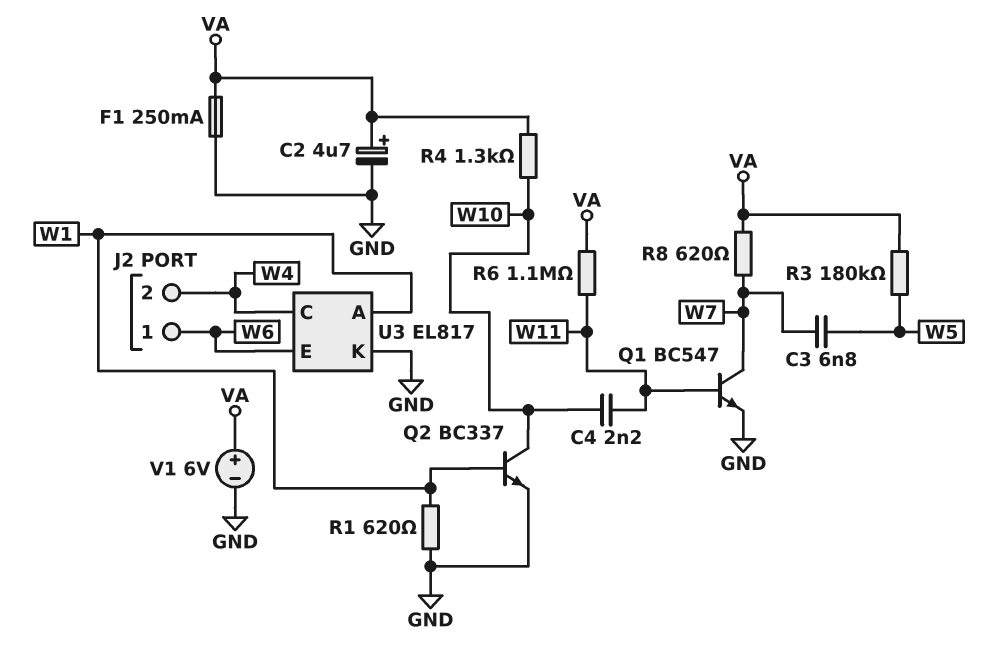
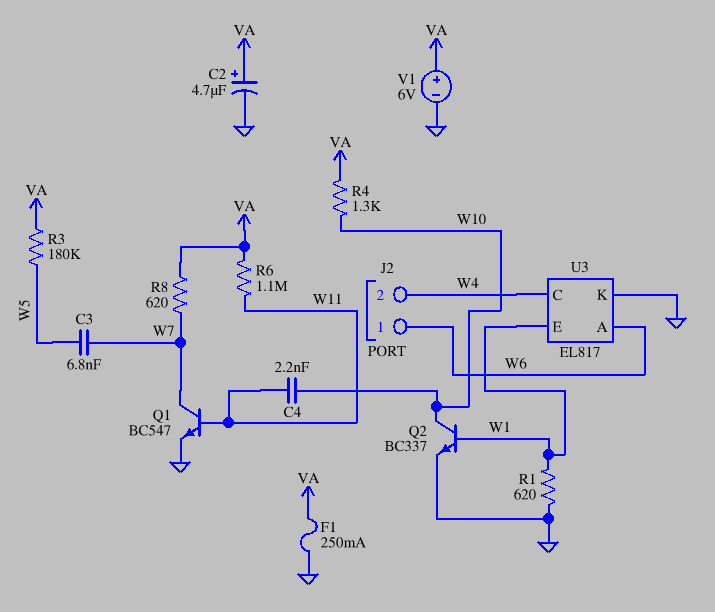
U3 pin A: W1 -> W6
U3 pin E: W6 -> W1

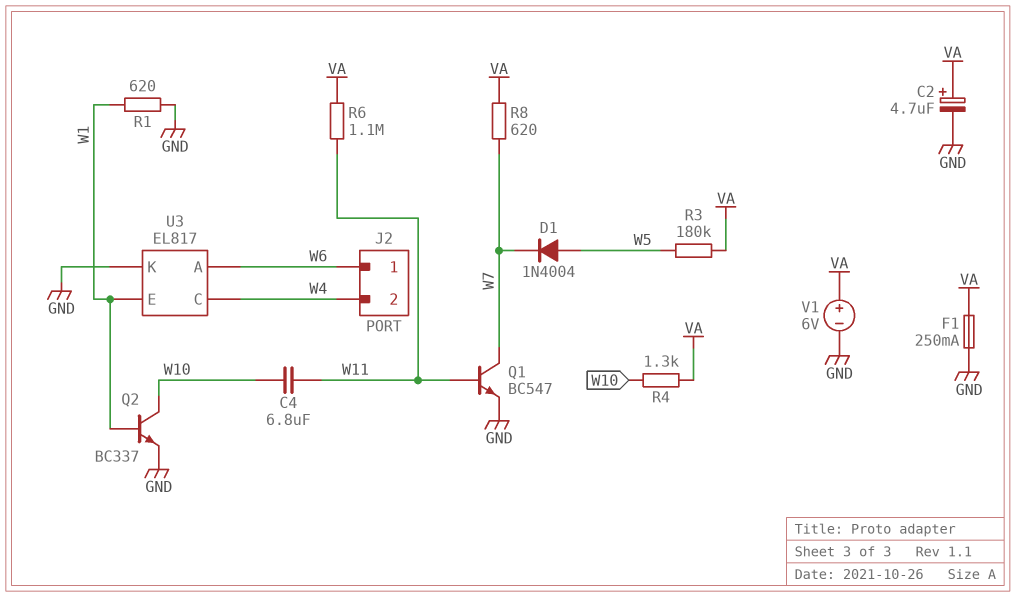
C3: 6.8nF (W5, W7) -> none
C4: 2.2nF (W10, W11) -> 6.8uF (W10, W11)
D1: none -> diode 1N4004 (A W5, K W7)

